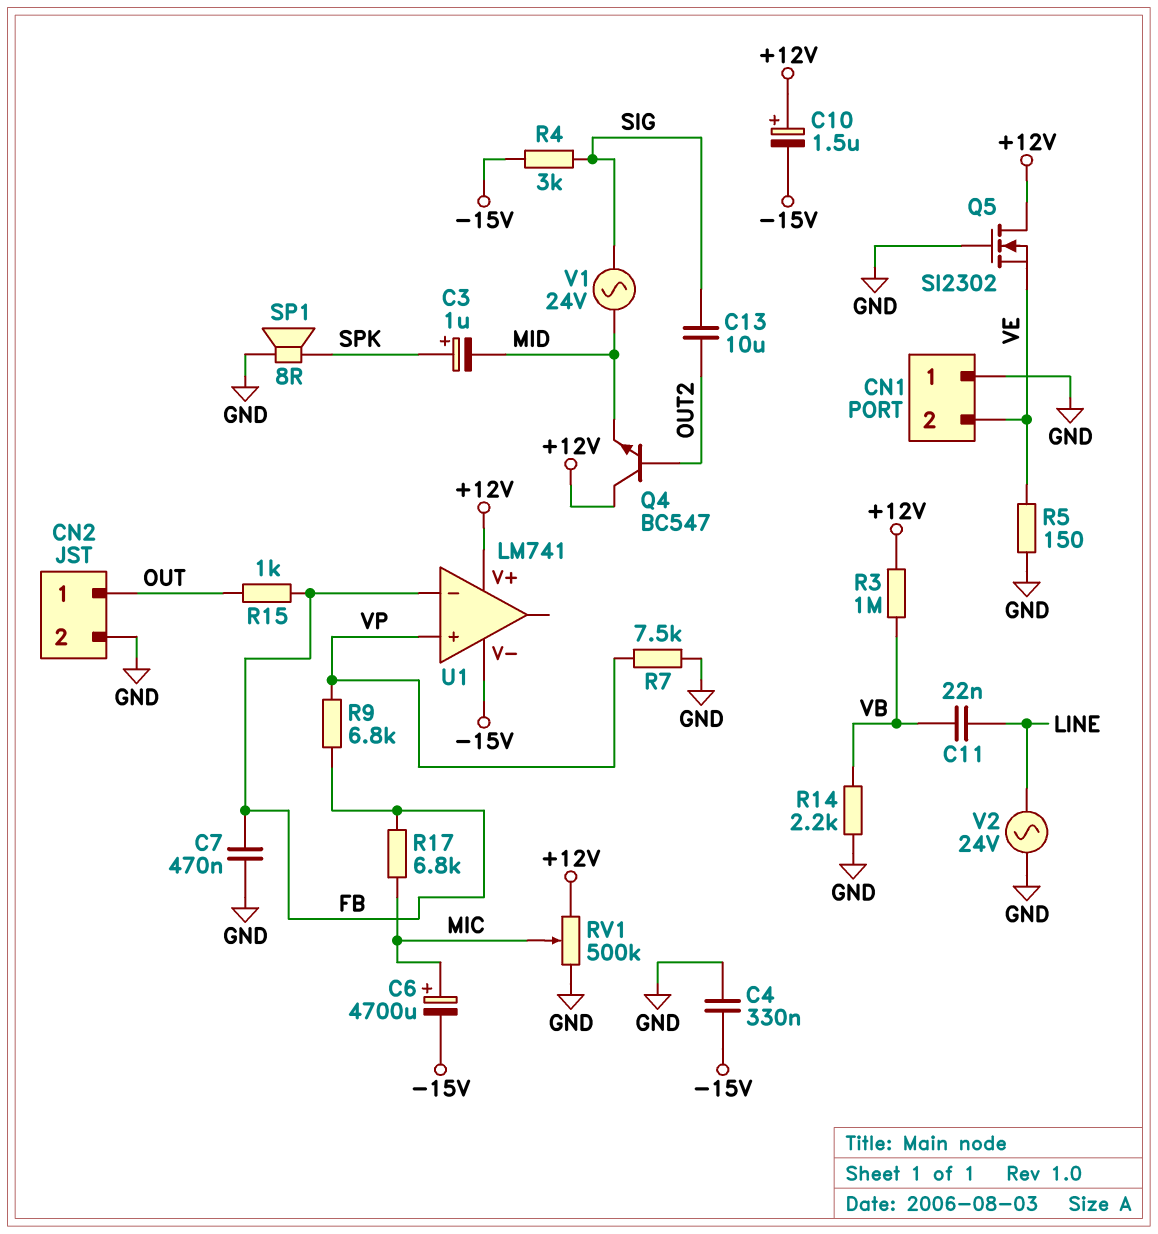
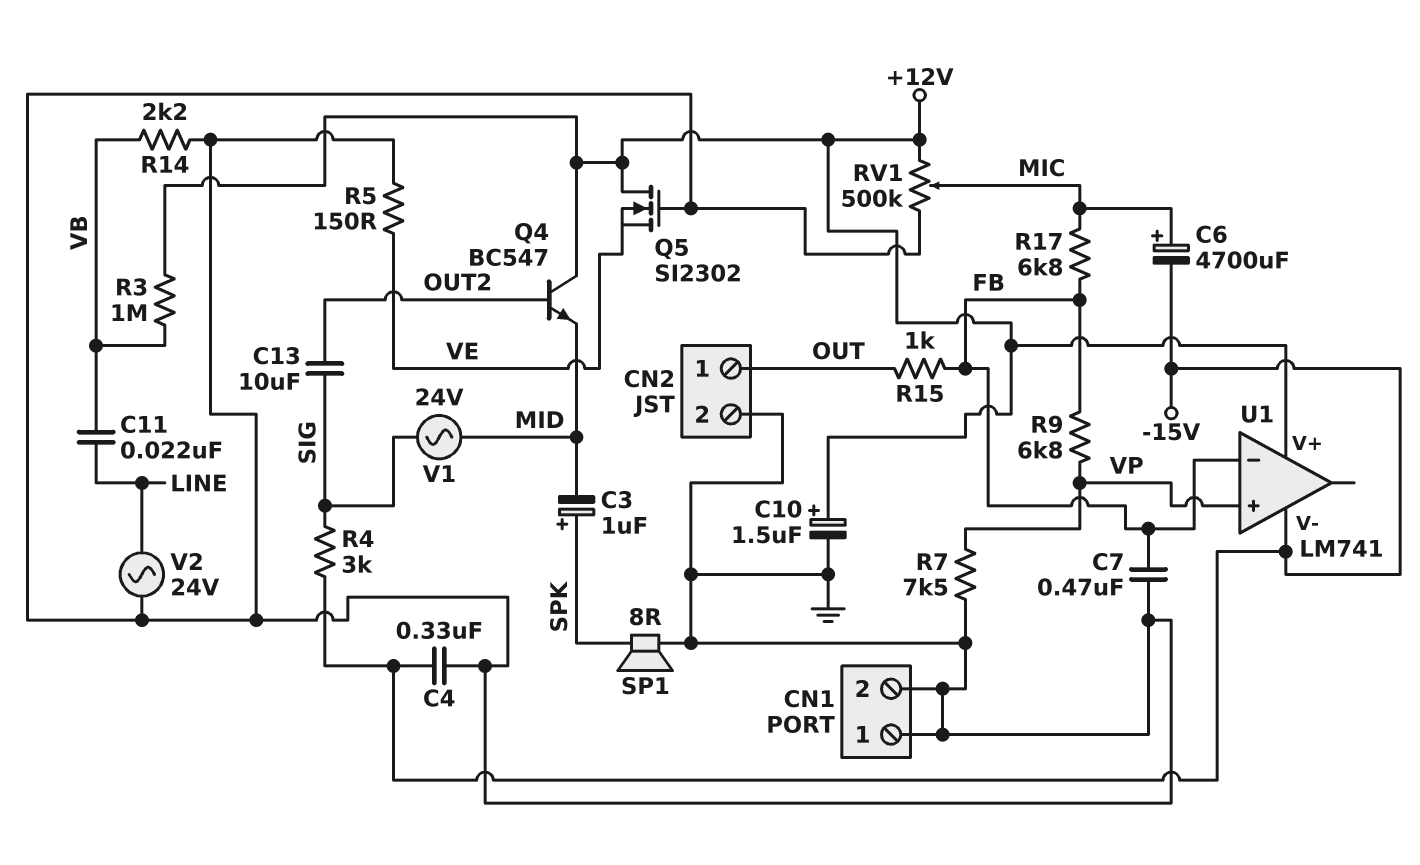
C10: 1.5uF (plus +12V, minus -15V) -> 1.5uF (plus +12V, minus GND)
CN1 pin 2: VE -> GND

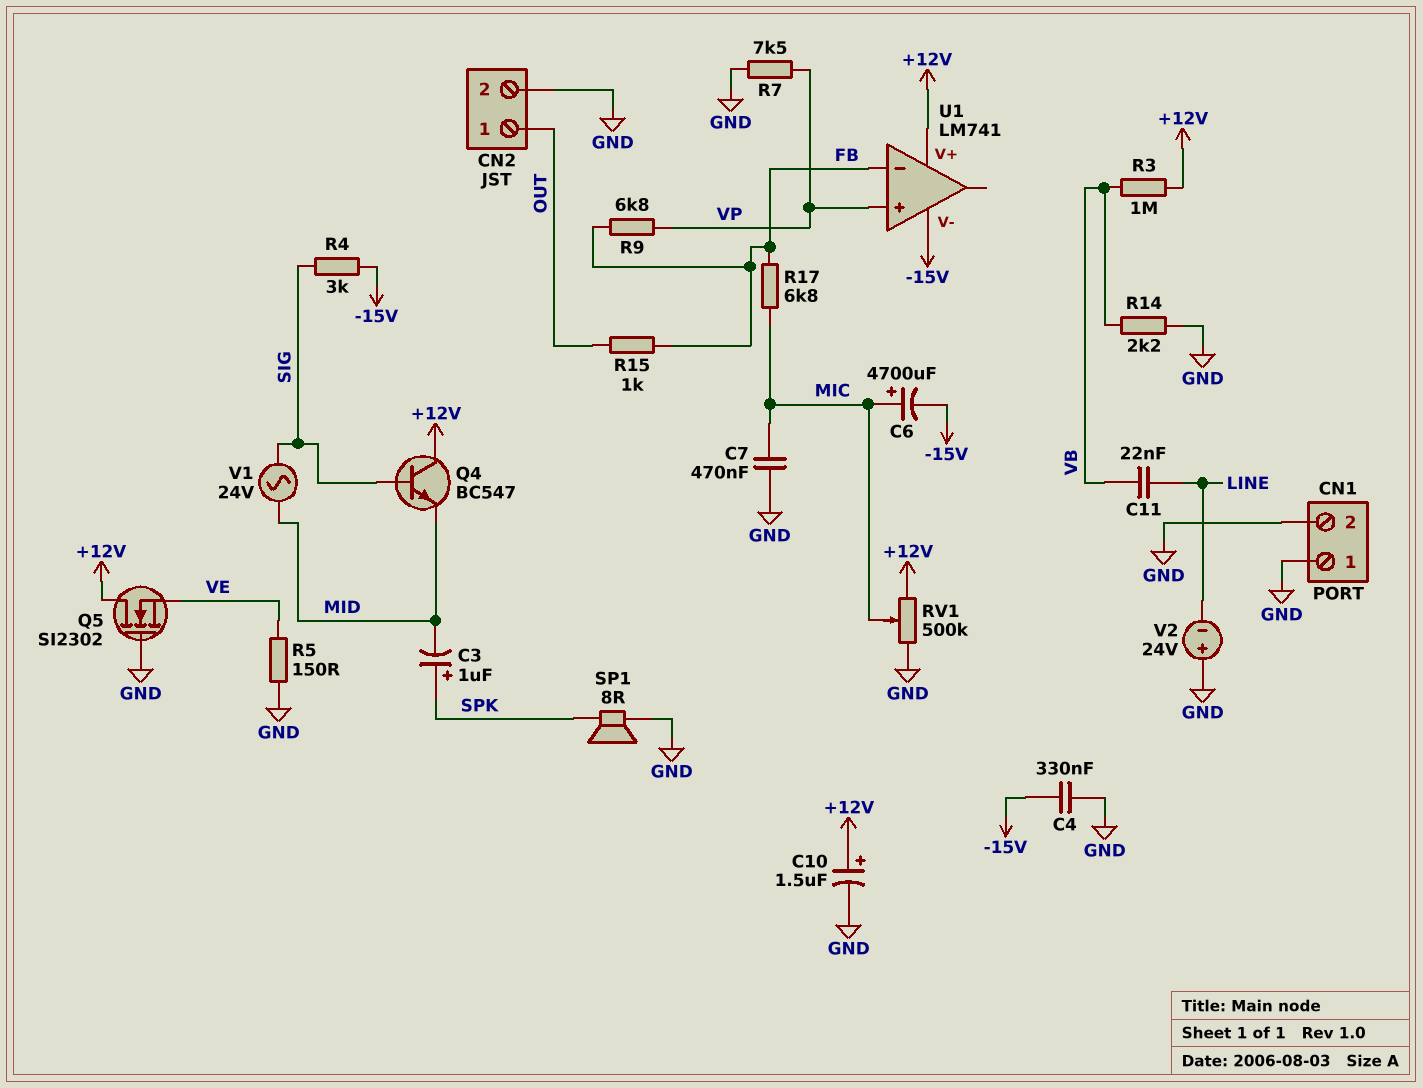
C7: 470nF (FB, GND) -> 470nF (GND, MIC)
C13: 10uF (OUT2, SIG) -> none
Q4: NPN BC547 (B OUT2, C +12V, E MID) -> NPN BC547 (B SIG, C +12V, E MID)
V2: AC 24V (GND, LINE) -> 24V (plus GND, minus LINE)

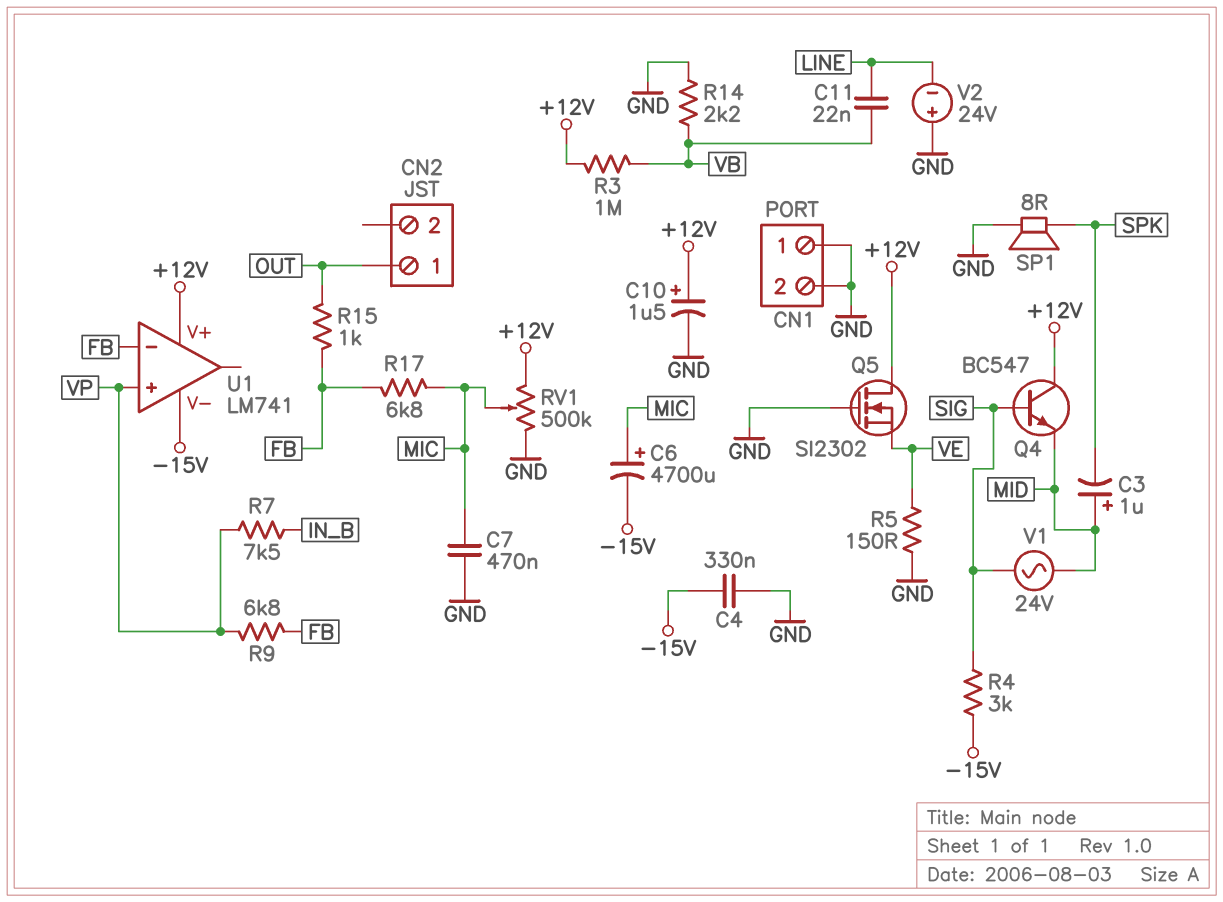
C3: 1uF (plus SPK, minus MID) -> 1uF (plus MID, minus SPK)
CN2 pin 2: GND -> none
R7: 7.5k (GND, VP) -> 7.5k (IN_B, VP)

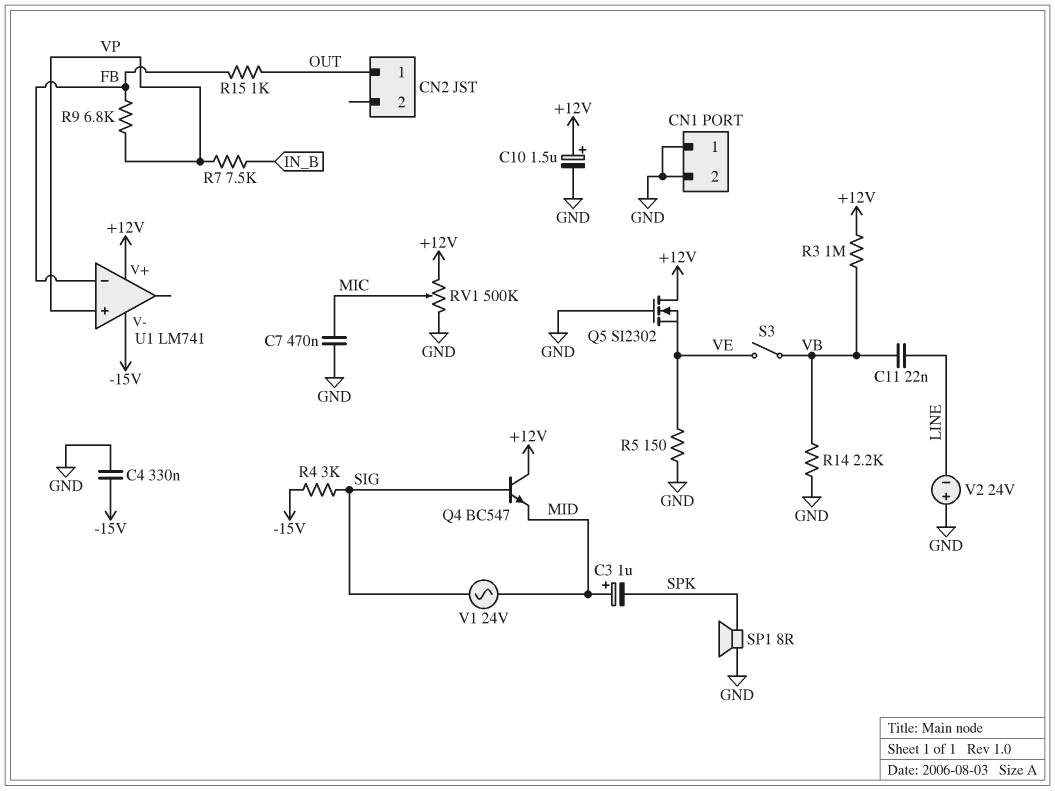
C6: 4700uF (plus MIC, minus -15V) -> none
R17: 6.8k (FB, MIC) -> none
S3: none -> switch (VB, VE)

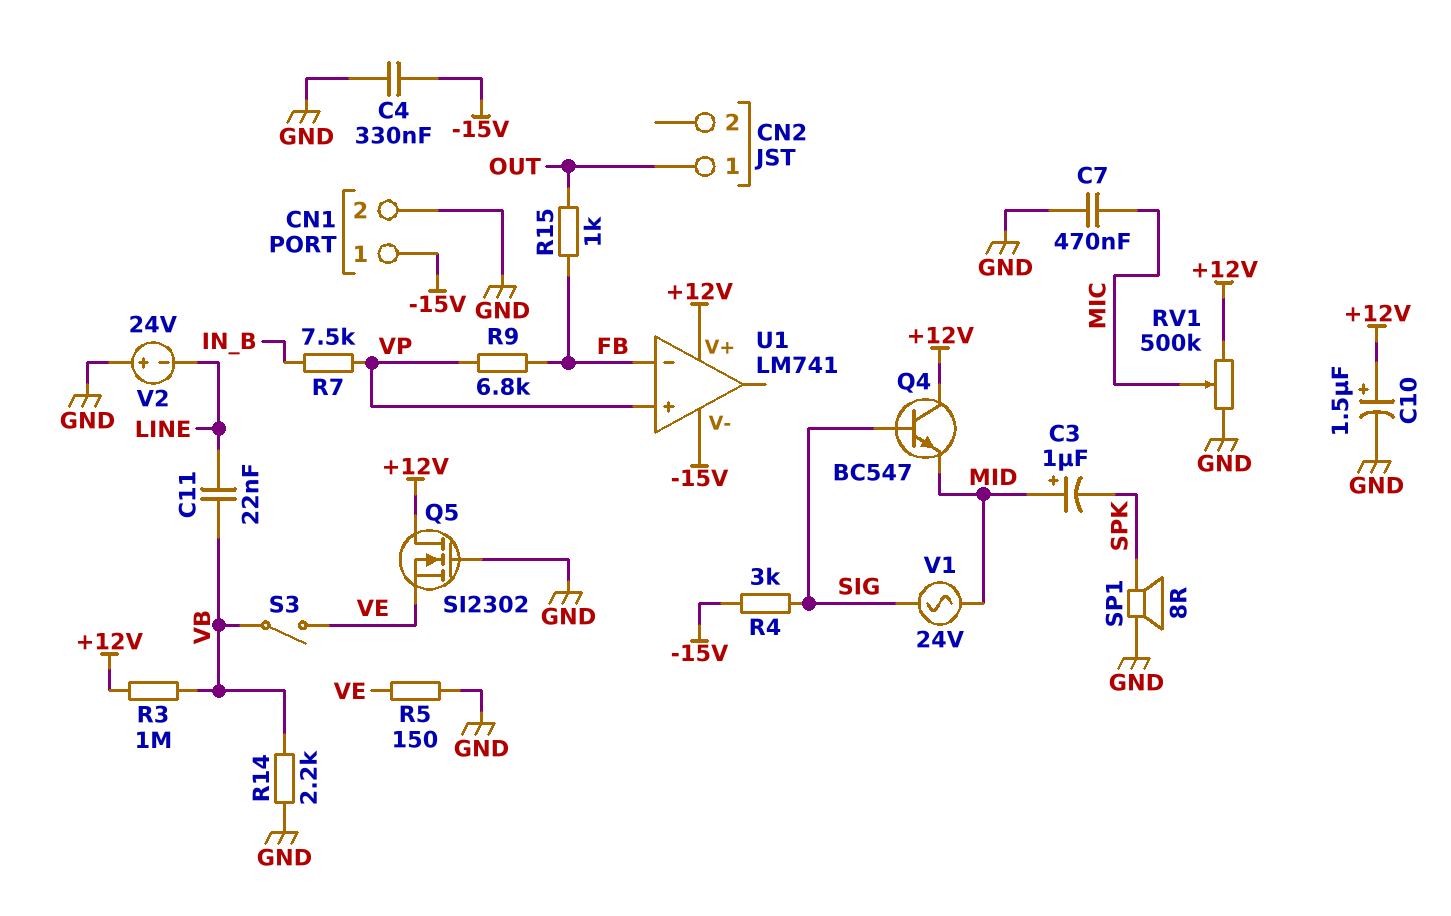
CN1 pin 1: GND -> -15V

